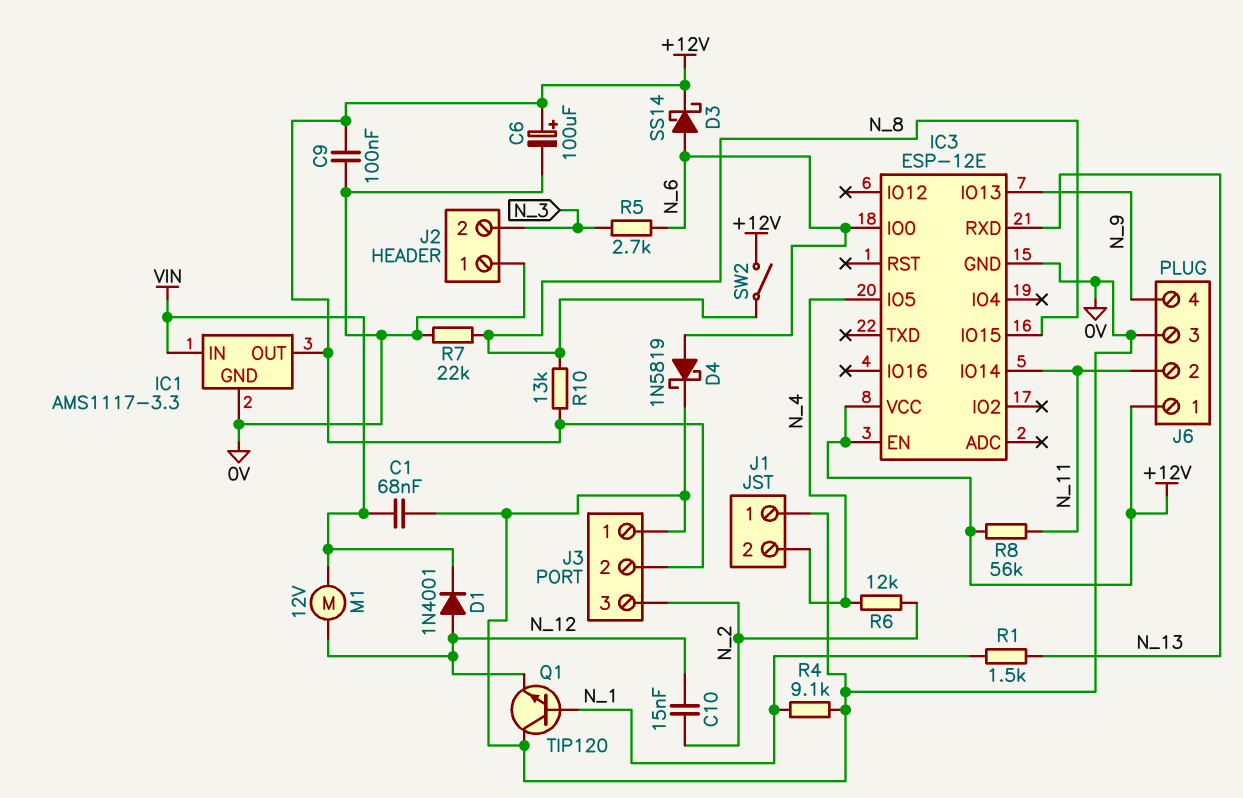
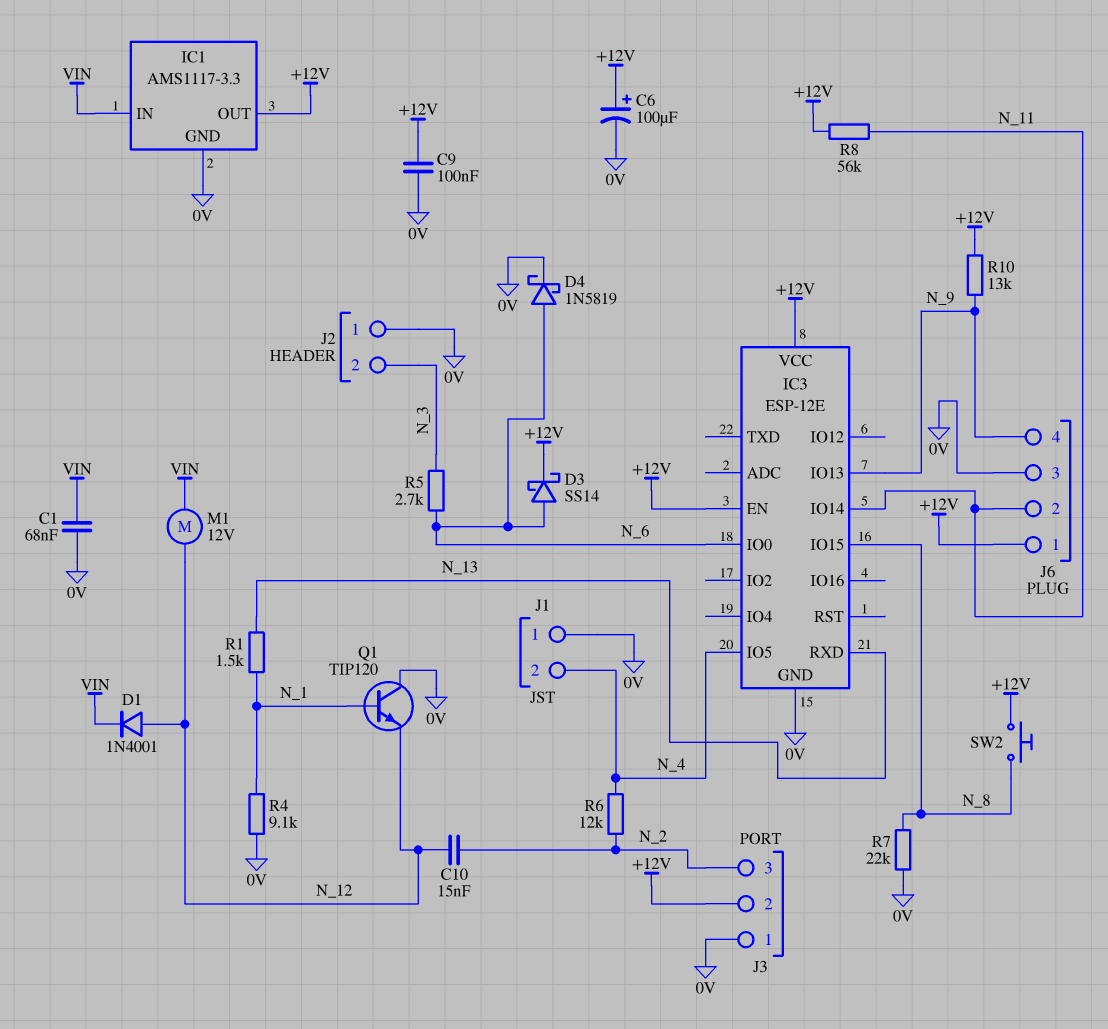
R10: 13k (+12V, N_8) -> 13k (+12V, N_9)
SW2: switch (+12V, N_8) -> button (+12V, N_8)

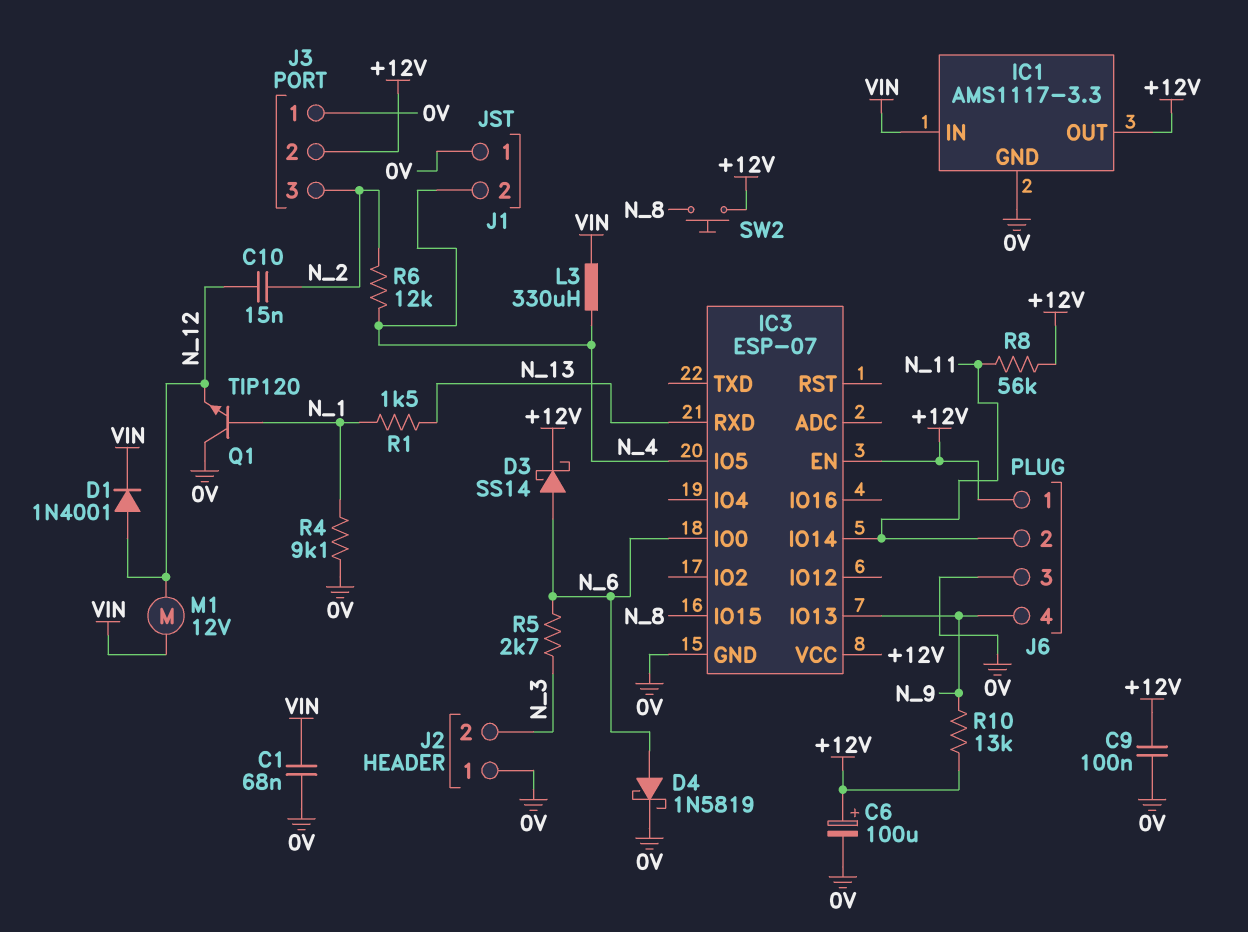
IC3: ESP-12E -> ESP-07
L3: none -> 330uH (N_4, VIN)
R7: 22k (0V, N_8) -> none

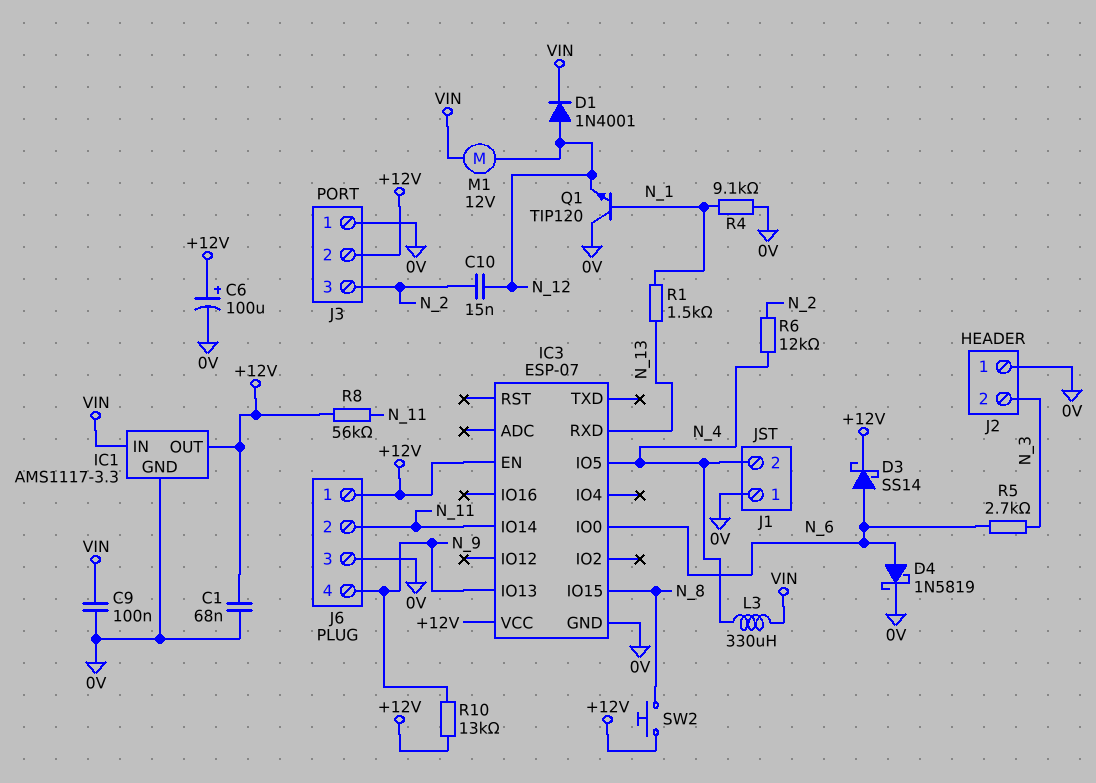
C1: 68nF (0V, VIN) -> 68nF (+12V, 0V)
C9: 100nF (+12V, 0V) -> 100nF (0V, VIN)

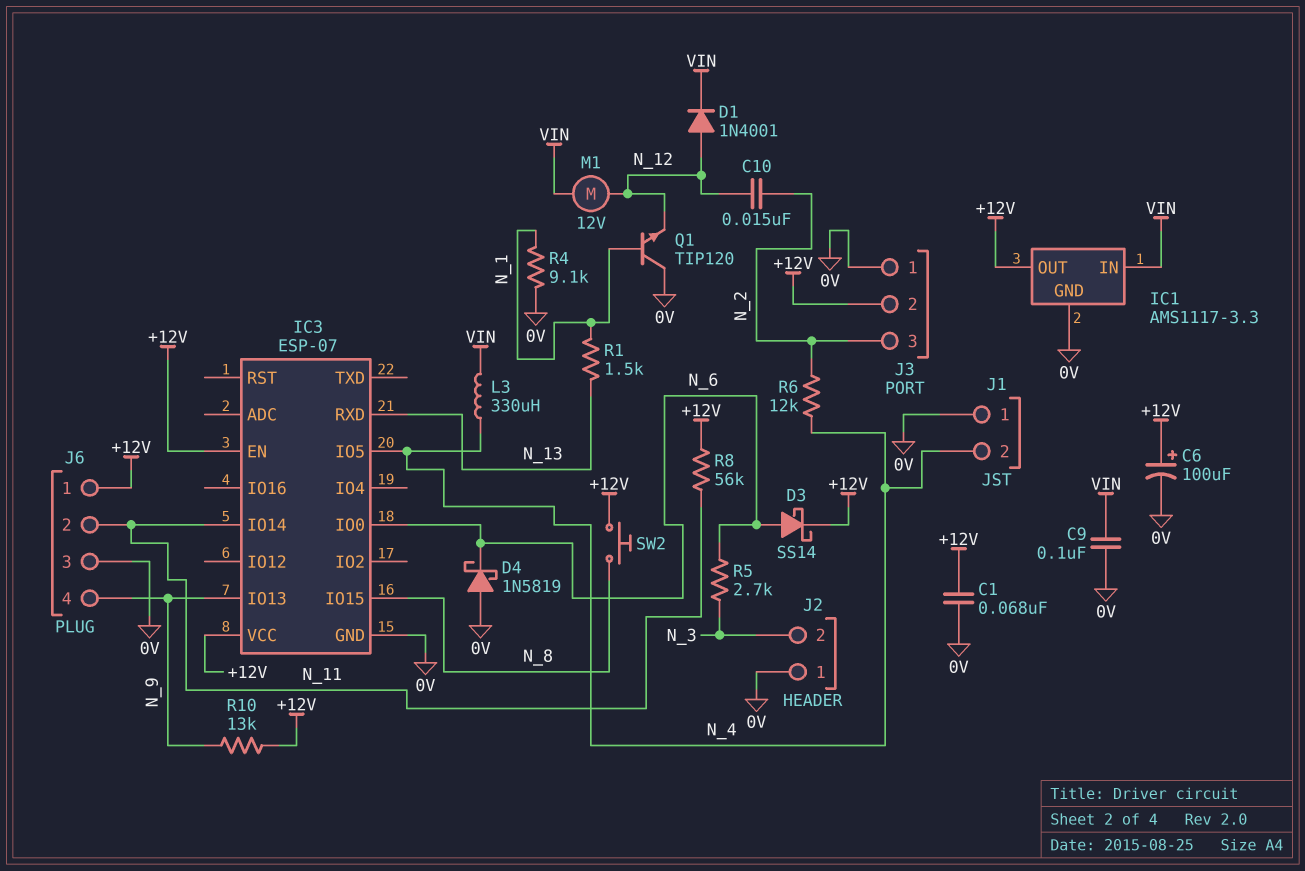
D4: schottky 1N5819 (A N_6, K 0V) -> schottky 1N5819 (A 0V, K N_6)

